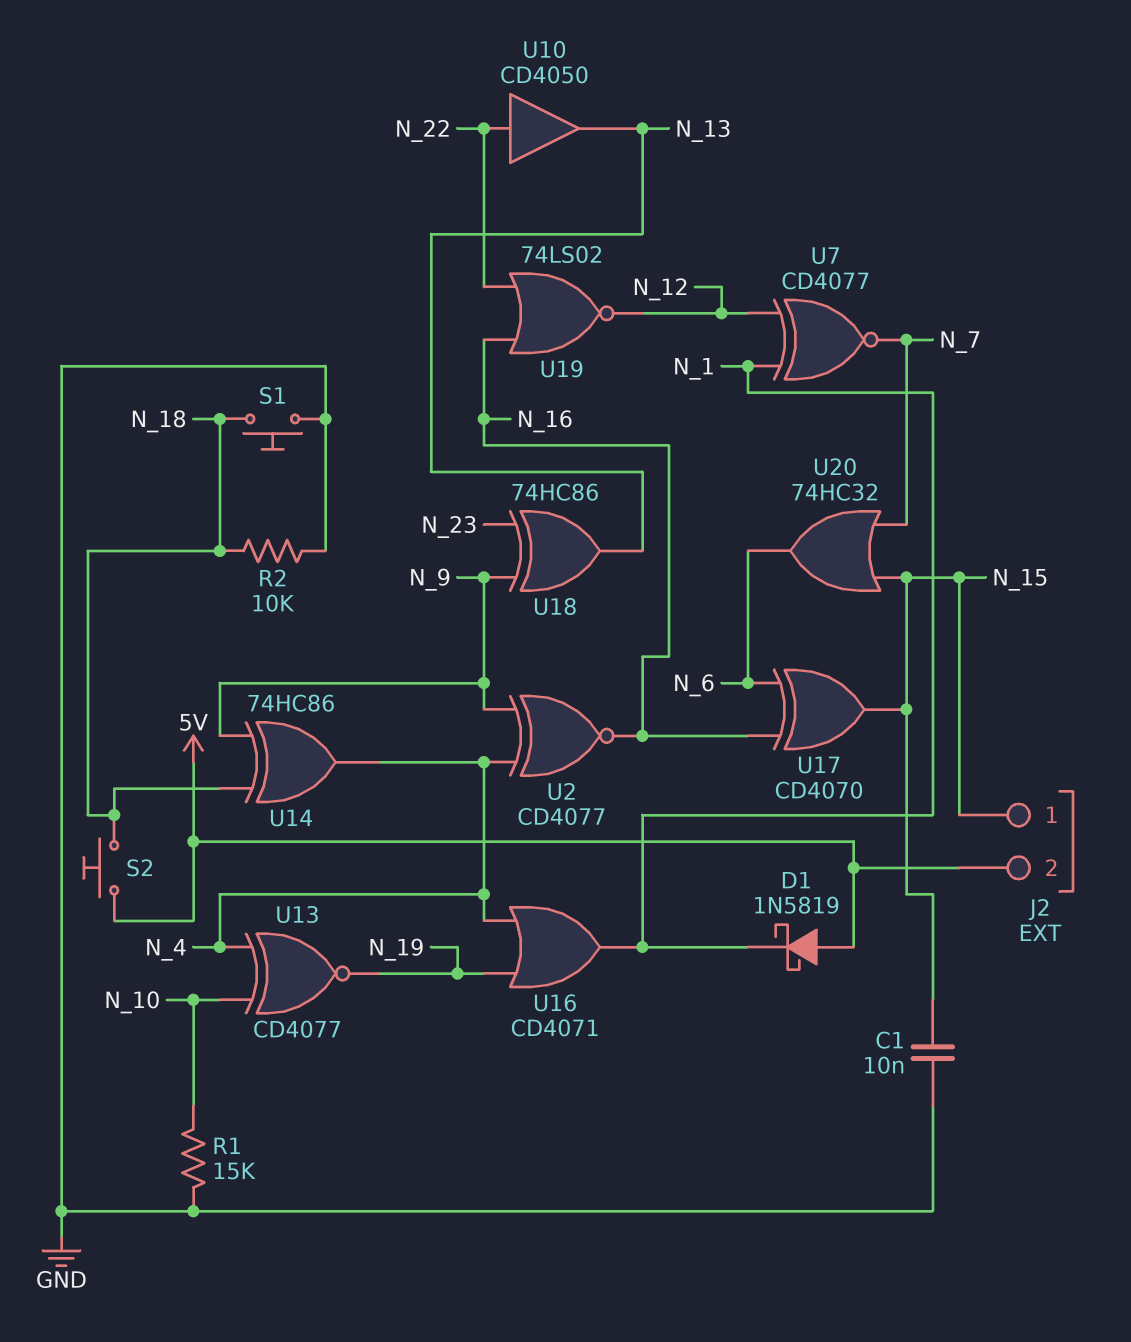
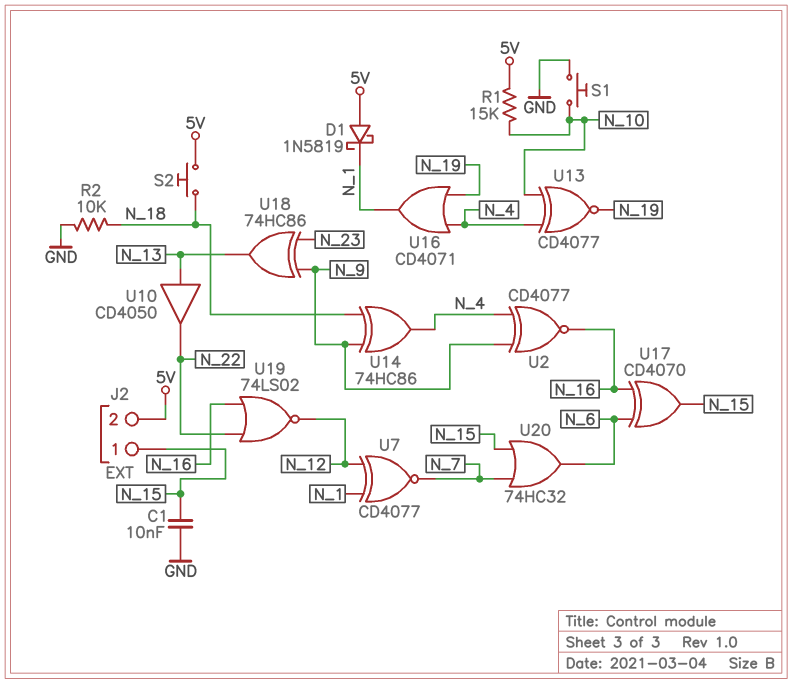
R1: 15k (GND, N_10) -> 15k (5V, N_10)
S1: button (GND, N_18) -> button (GND, N_10)
U10: buffer CD4050 (in N_22, out N_13) -> buffer CD4050 (in N_13, out N_22)

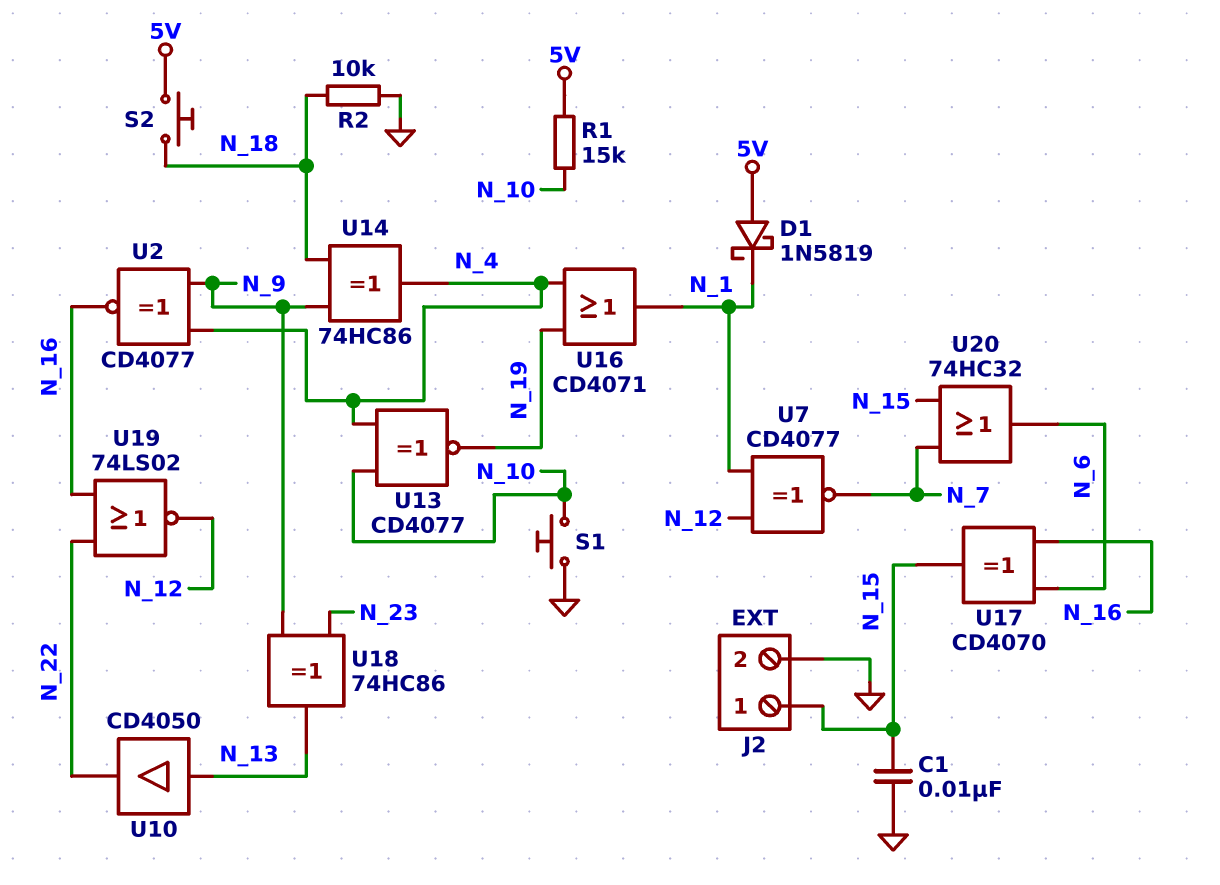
J2 pin 2: 5V -> GND

